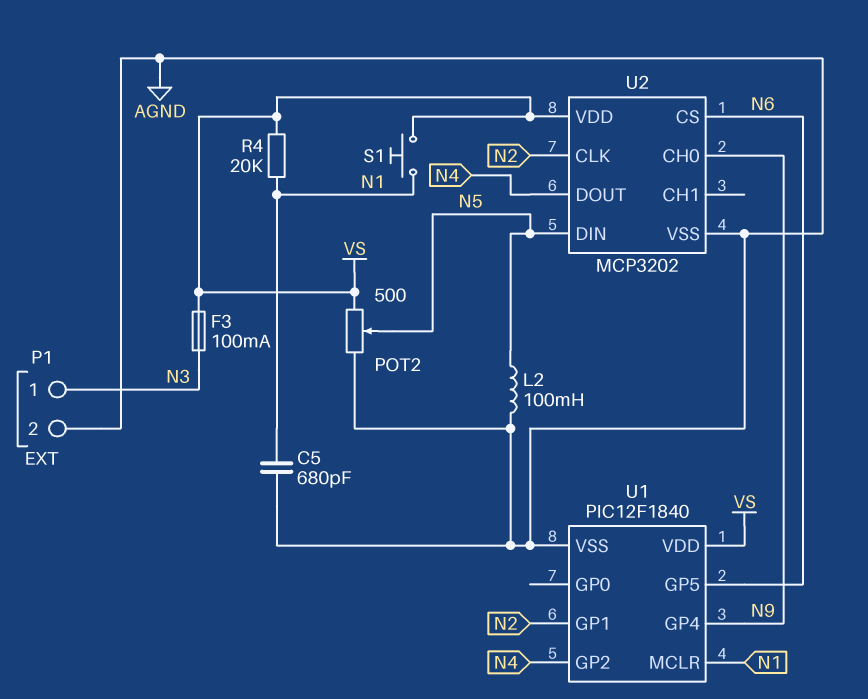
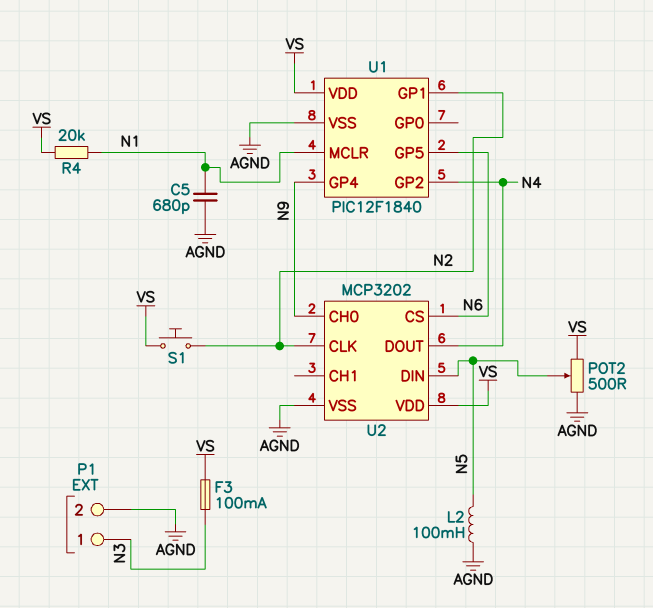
S1: button (N1, VS) -> button (N2, VS)

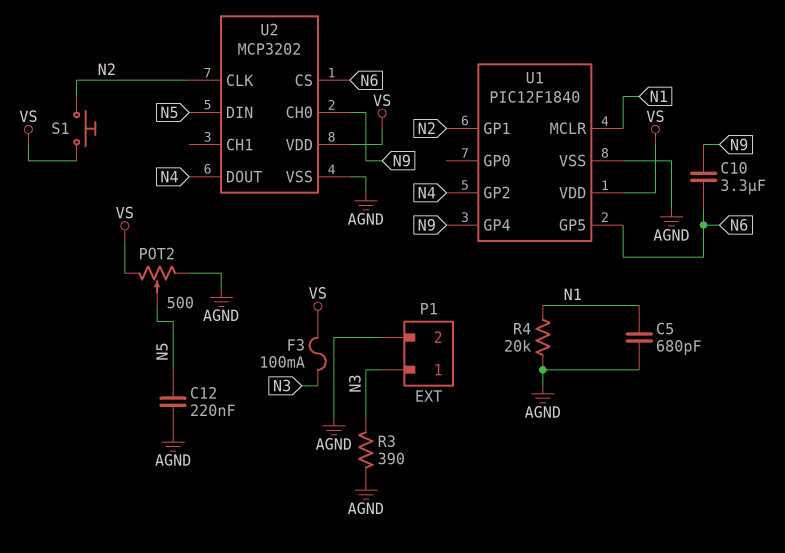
C10: none -> 3.3uF (N6, N9)
C12: none -> 220nF (AGND, N5)
L2: 100mH (AGND, N5) -> none
R3: none -> 390 (AGND, N3)
R4: 20k (N1, VS) -> 20k (AGND, N1)

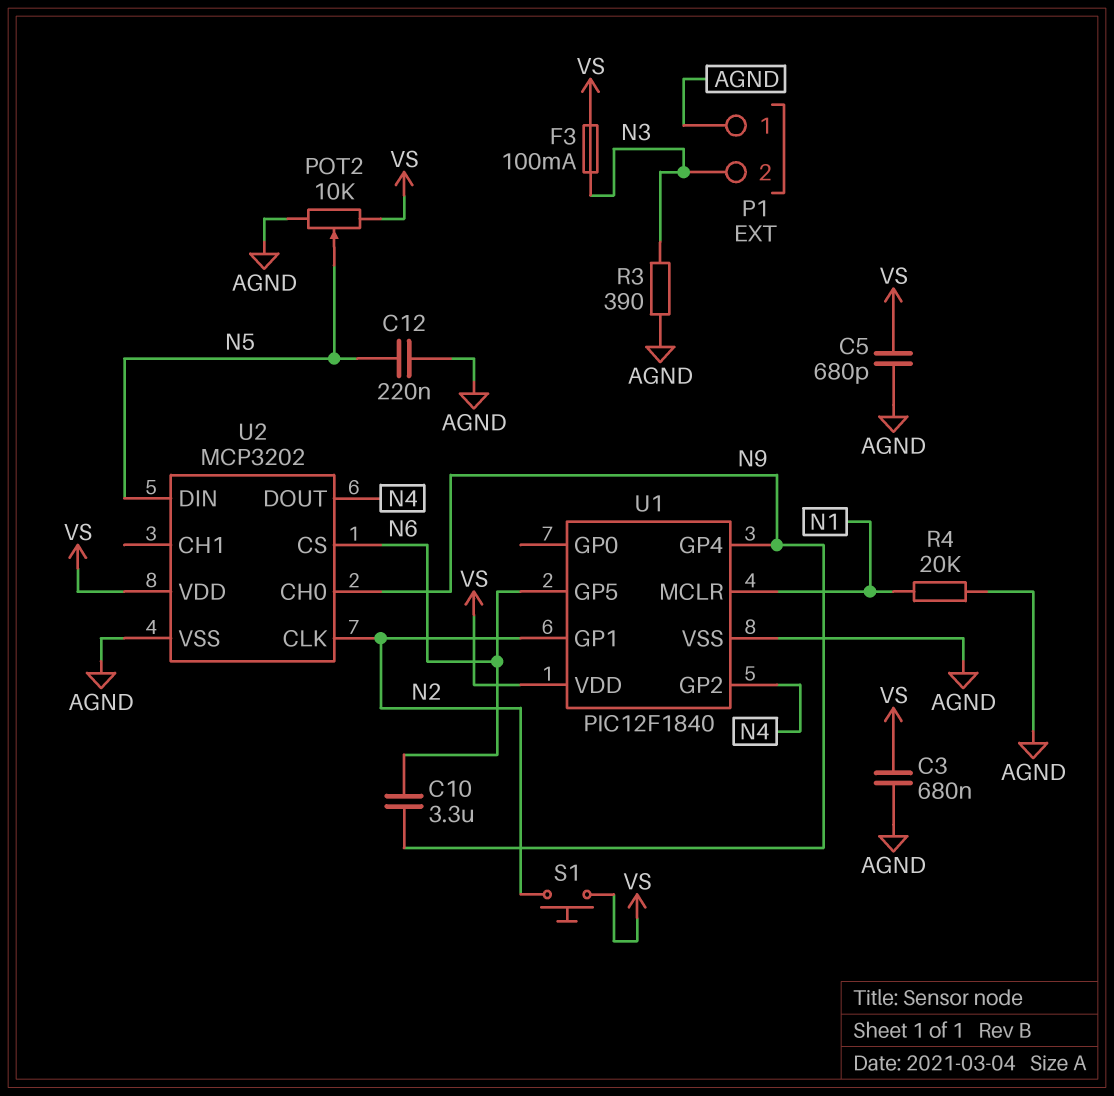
C3: none -> 680nF (AGND, VS)
C5: 680pF (AGND, N1) -> 680pF (AGND, VS)
P1 pin 1: N3 -> AGND
P1 pin 2: AGND -> N3
POT2: 500 (AGND, VS, wiper N5) -> 10k (AGND, VS, wiper N5)

